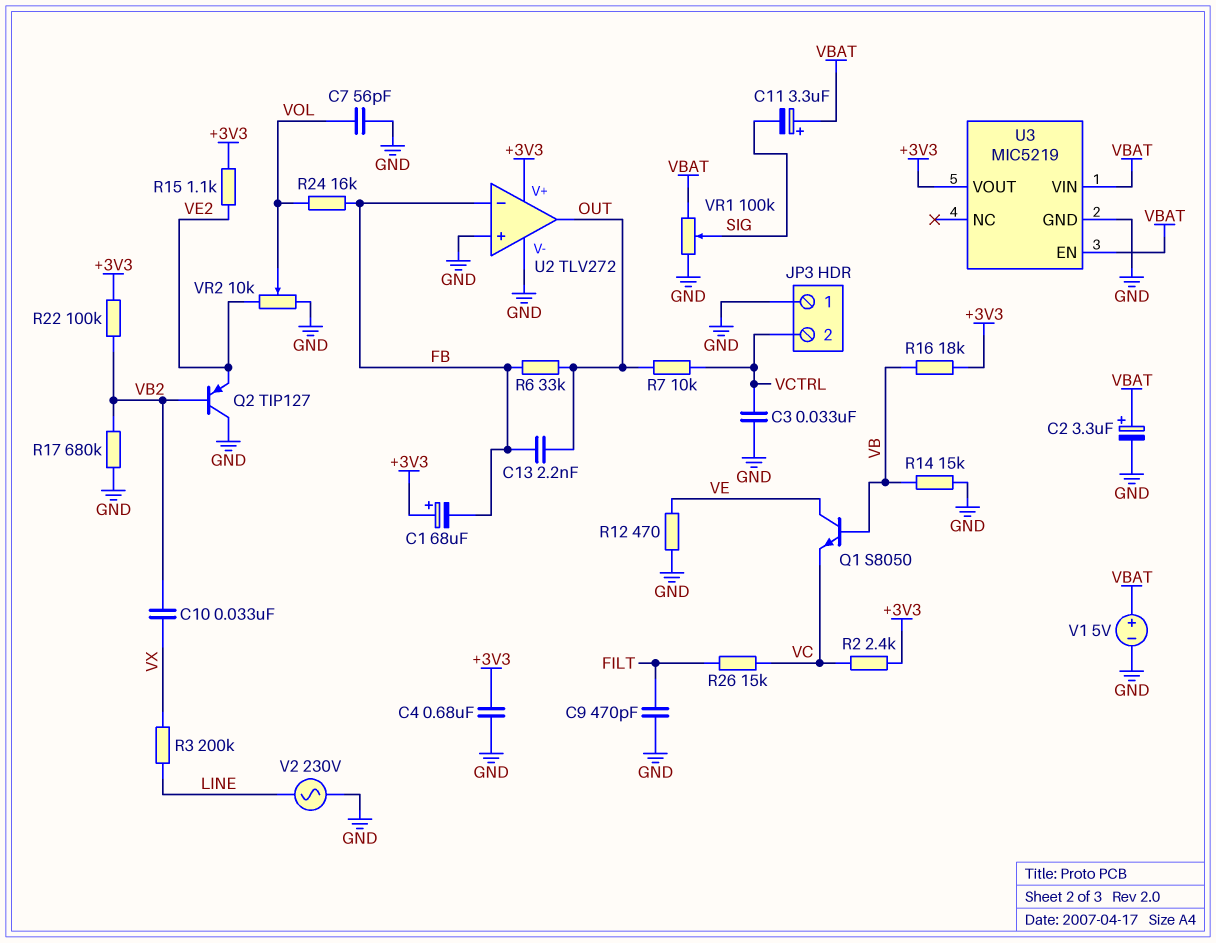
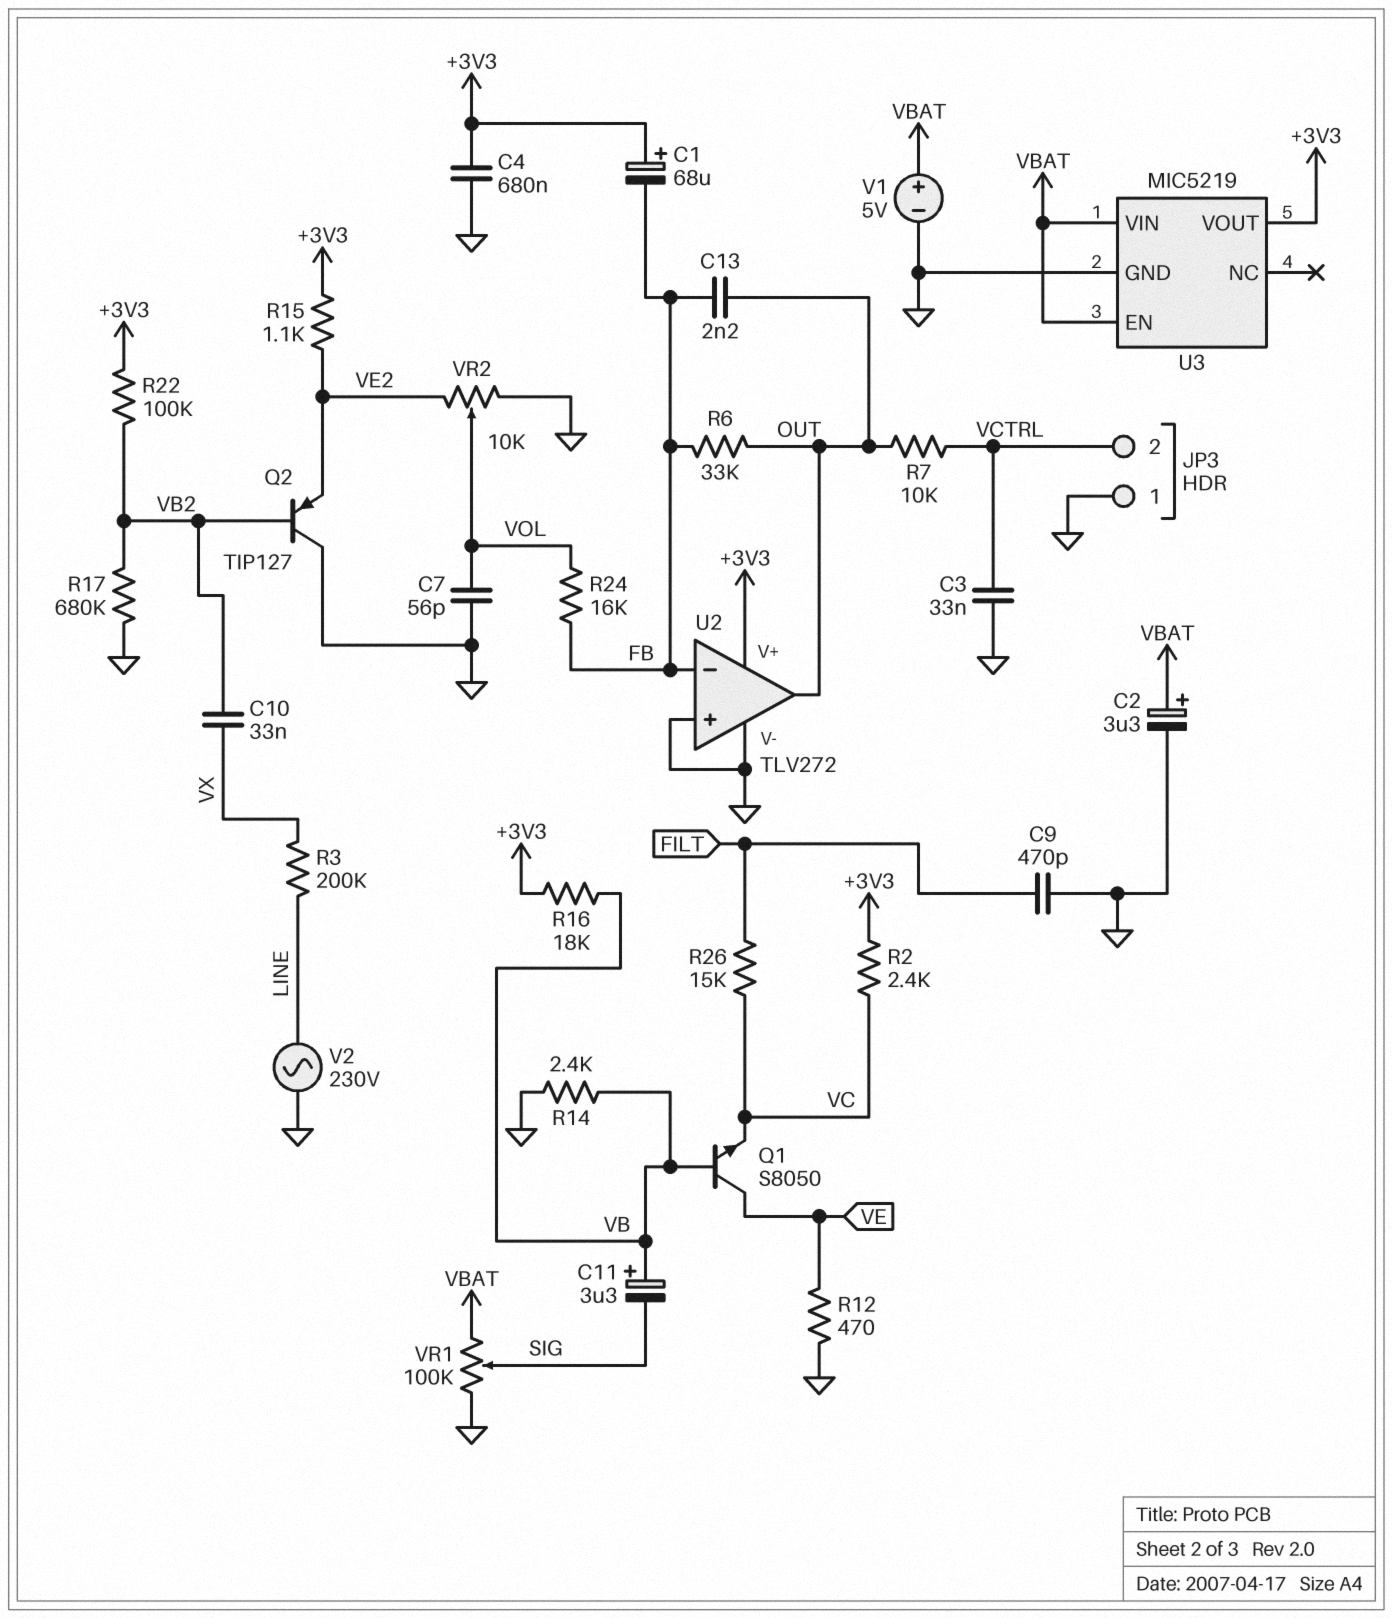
C11: 3.3uF (plus VBAT, minus SIG) -> 3.3uF (plus VB, minus SIG)
R14: 15k (GND, VB) -> 2.4k (GND, VB)

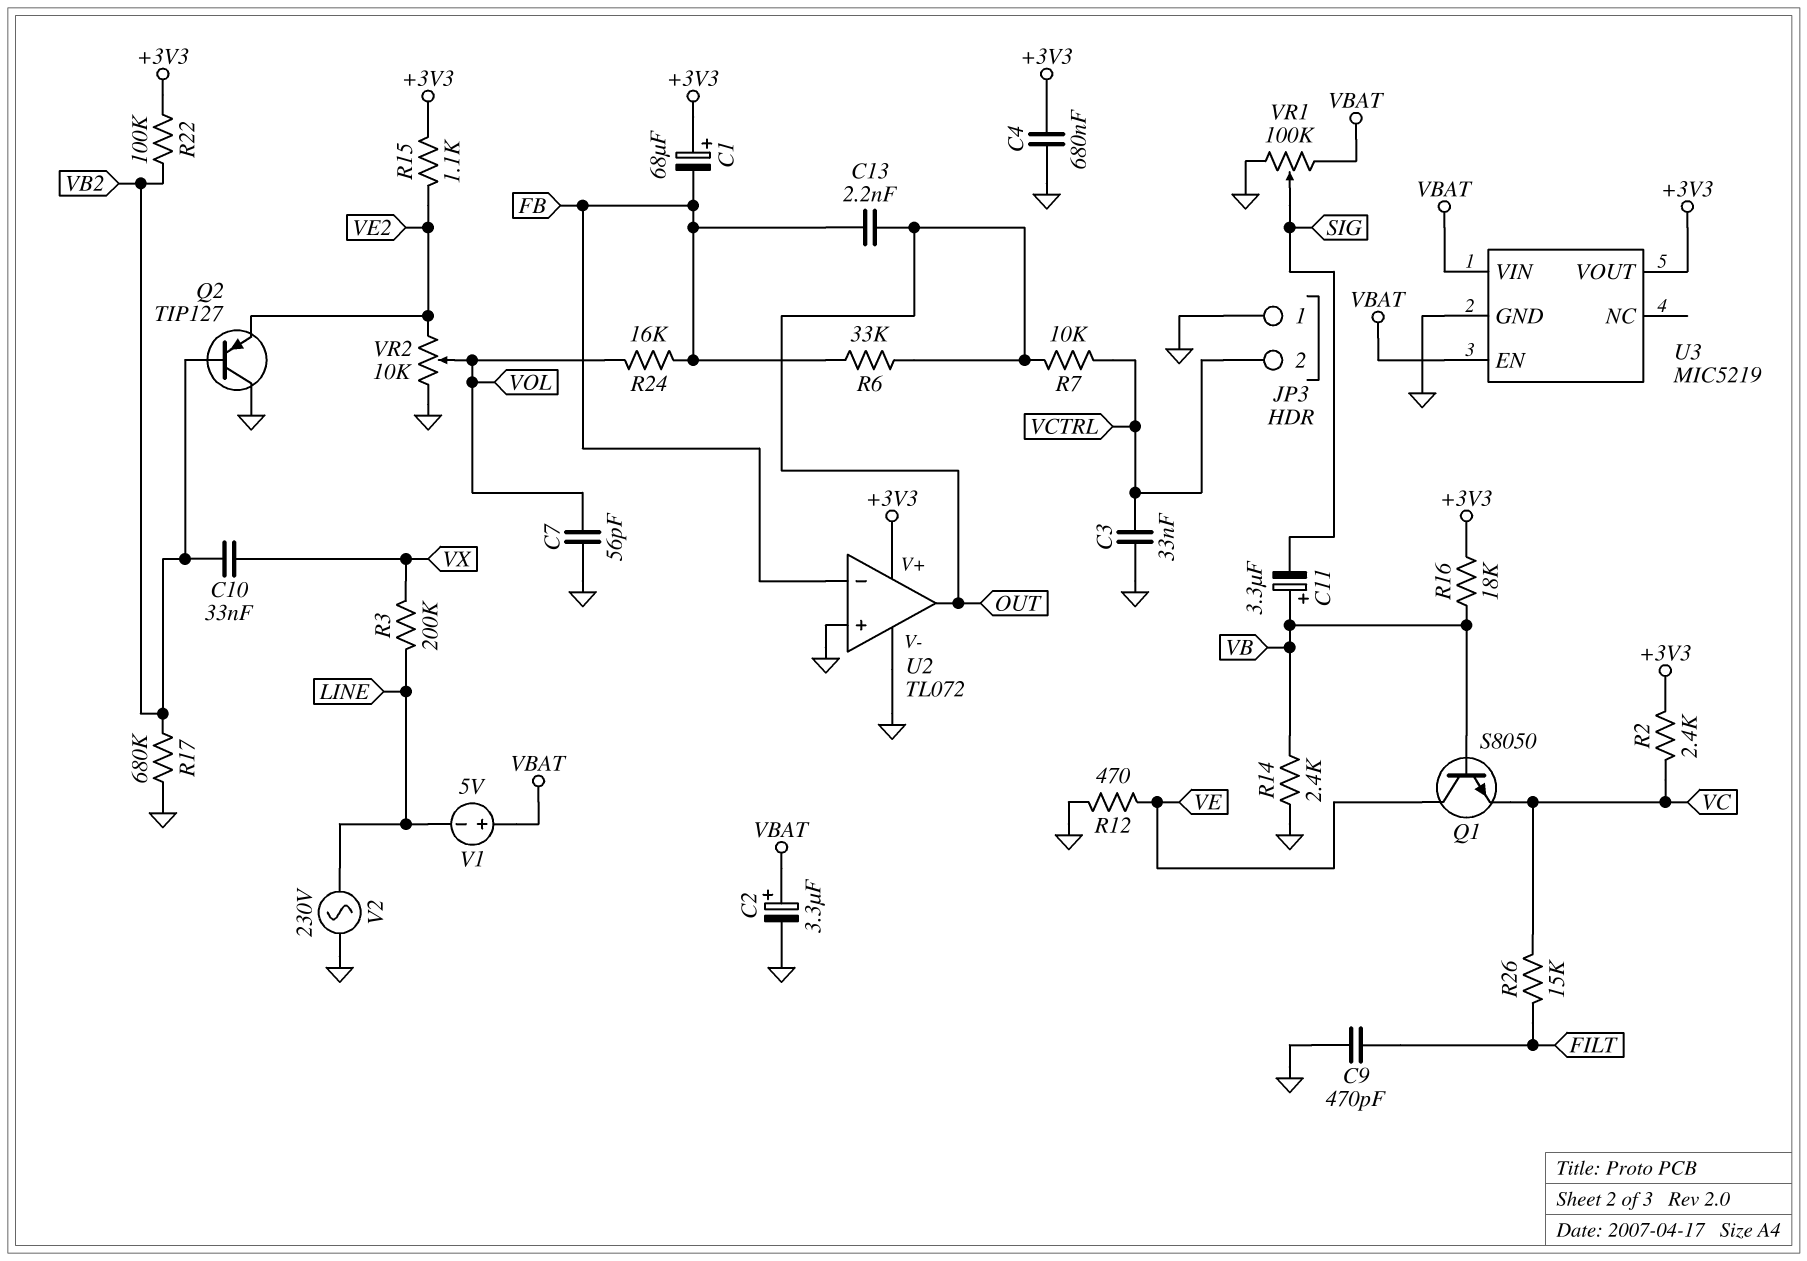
U2: TLV272 -> TL072
V1: 5V (plus VBAT, minus GND) -> 5V (plus VBAT, minus LINE)

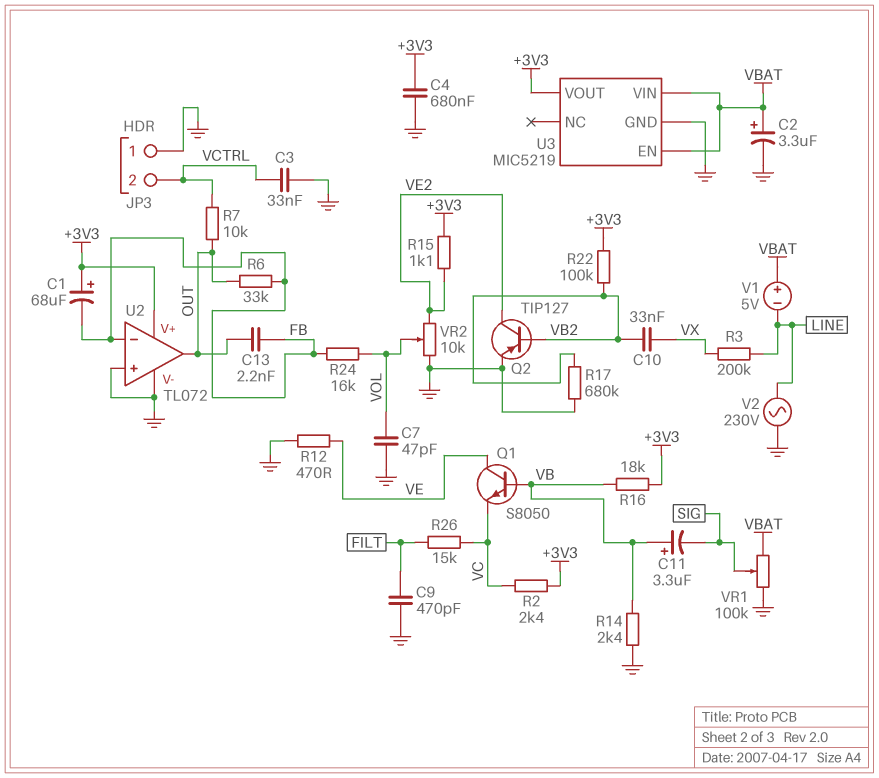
C7: 56pF (GND, VOL) -> 47pF (GND, VOL)
Q2: PNP TIP127 (B VB2, C GND, E VE2) -> PNP TIP127 (B VB2, C VE2, E GND)

